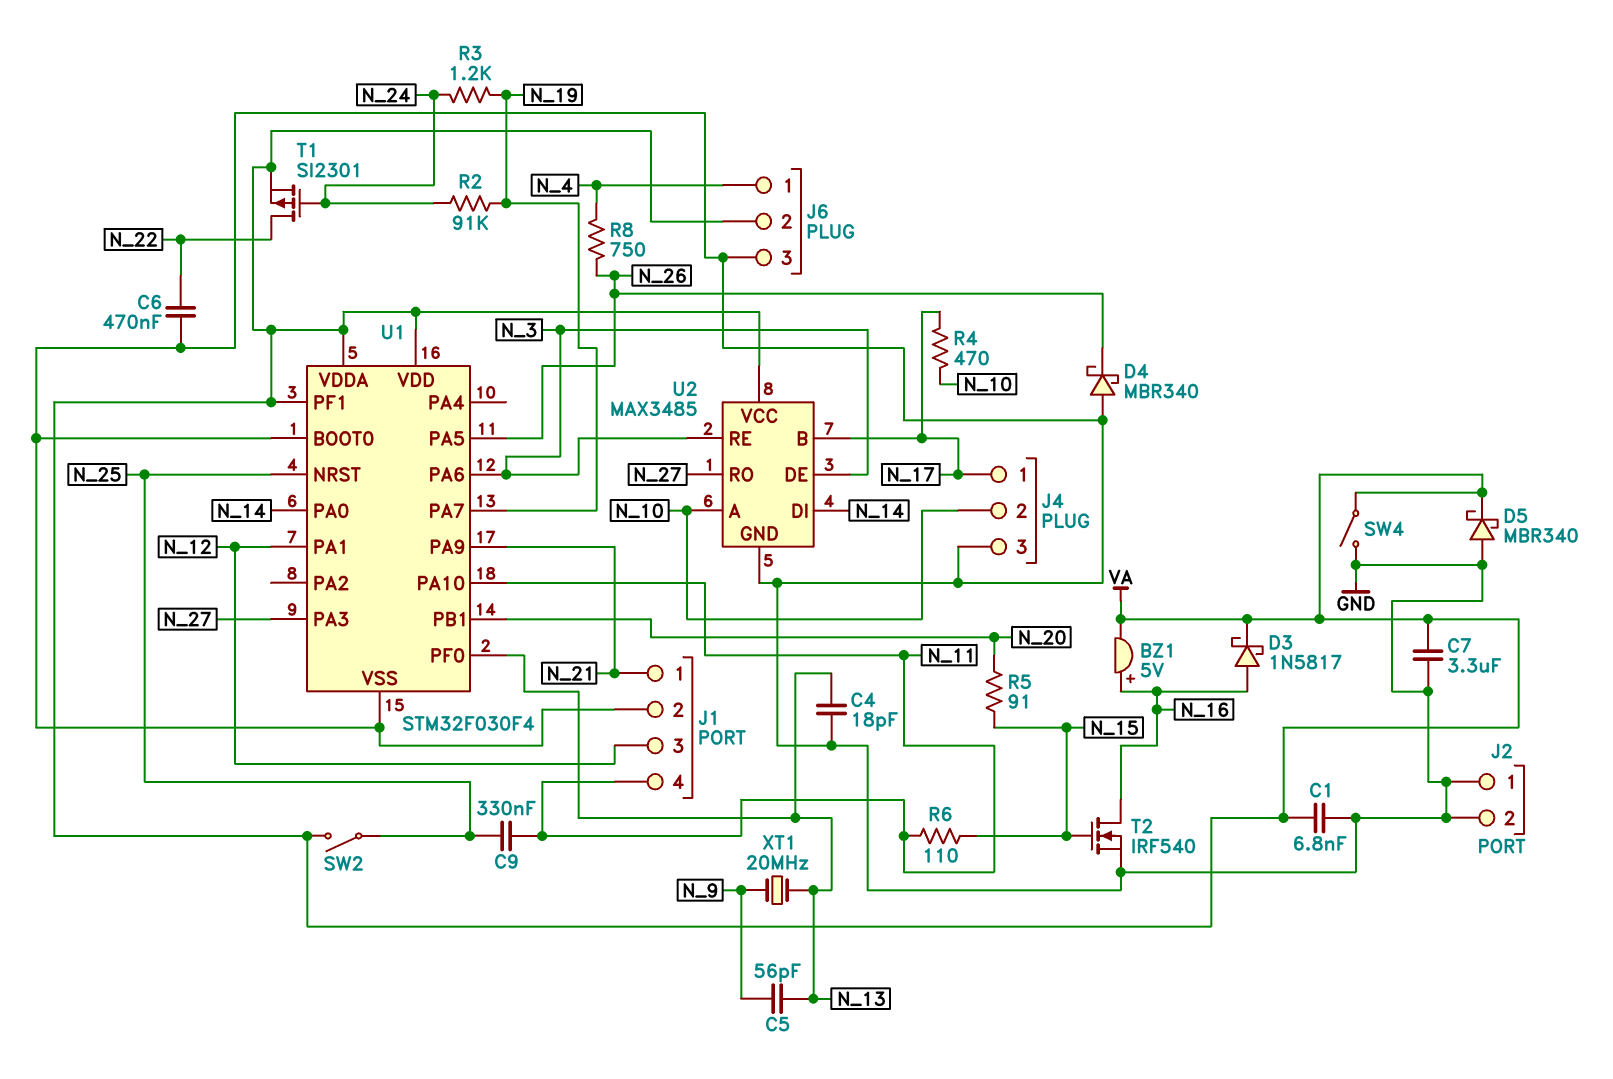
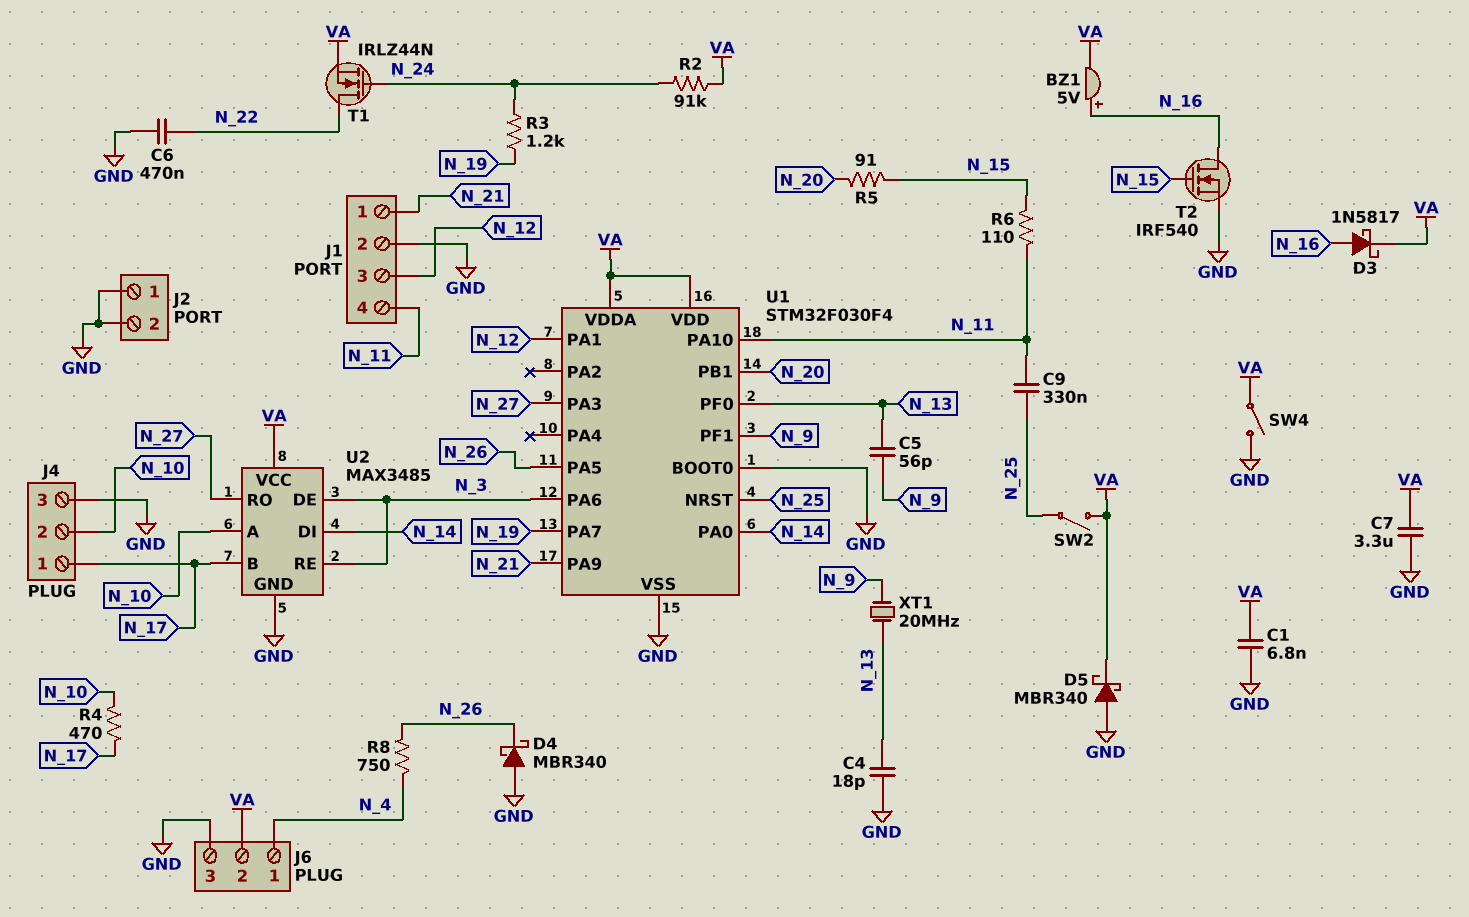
R2: 91k (N_19, N_24) -> 91k (N_24, VA)
T1: PMOS SI2301 (G N_24, D N_22, S VA) -> NMOS IRLZ44N (G N_24, D N_22, S VA)
U1 pin PF1: VA -> N_9

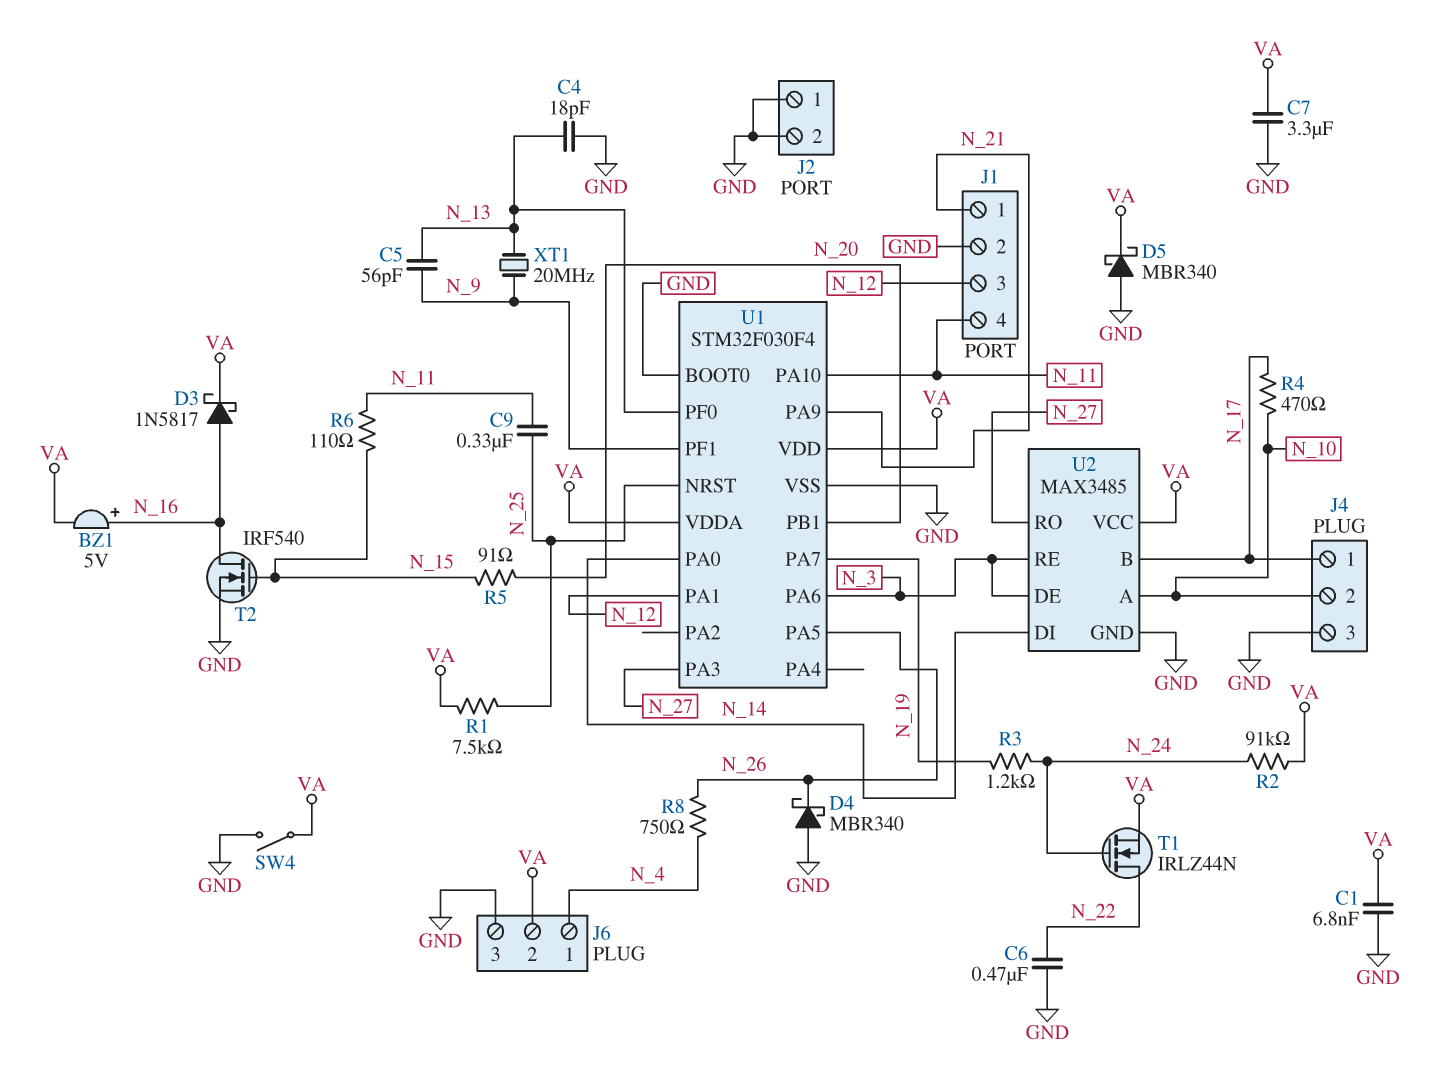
R1: none -> 7.5k (N_25, VA)
SW2: switch (N_25, VA) -> none

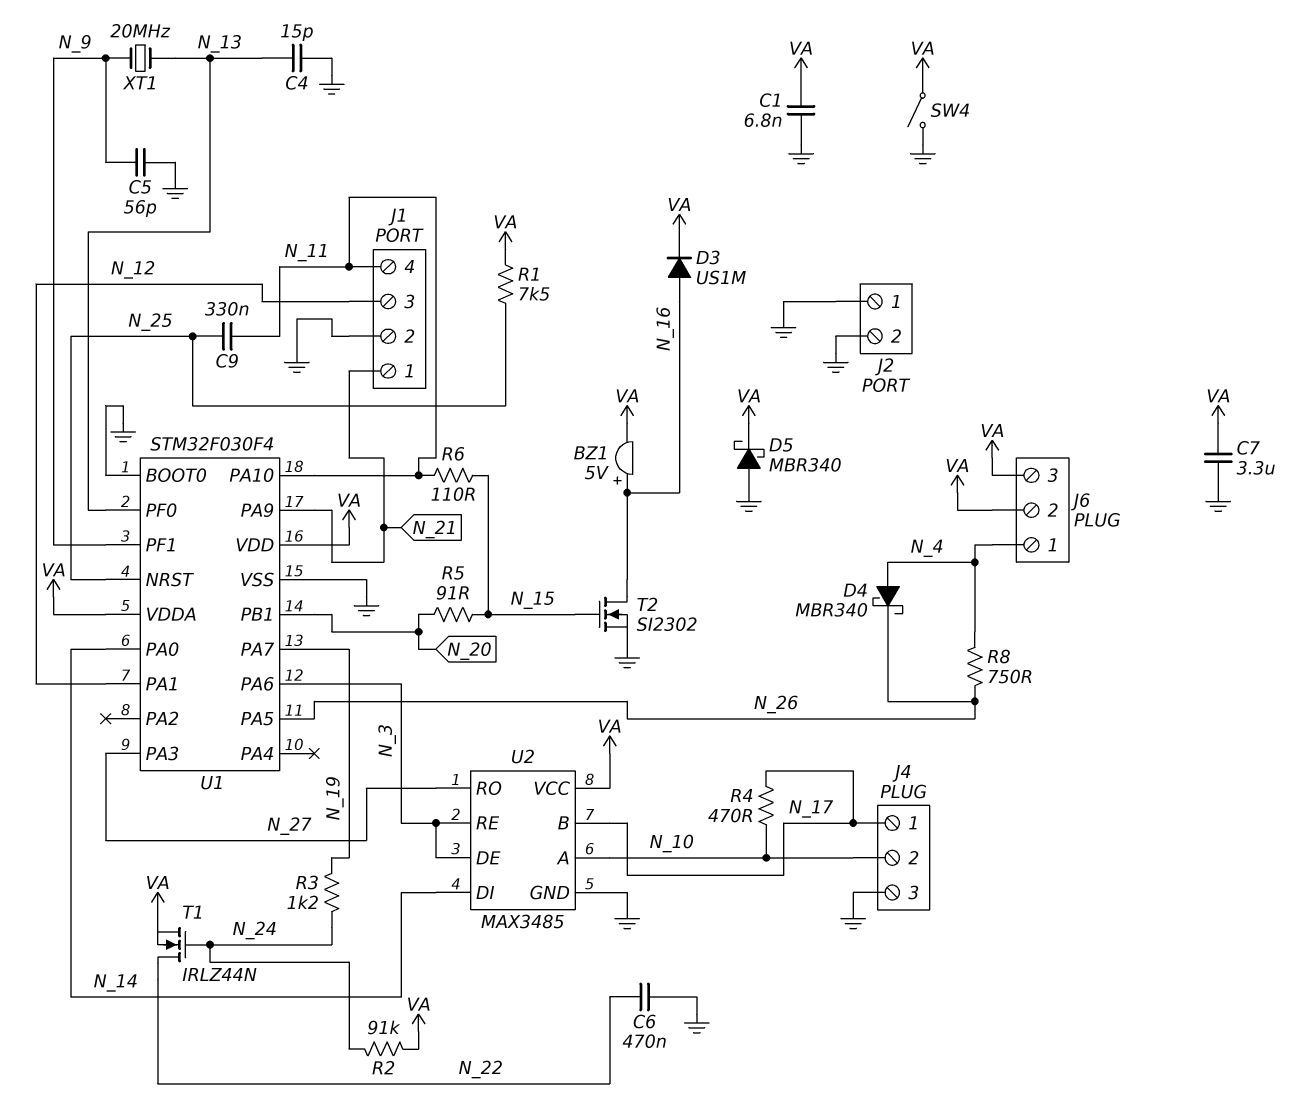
C4: 18pF (GND, N_13) -> 15pF (GND, N_13)
C5: 56pF (N_9, N_13) -> 56pF (GND, N_9)
D3: schottky 1N5817 (A N_16, K VA) -> diode US1M (A N_16, K VA)
D4: schottky MBR340 (A GND, K N_26) -> schottky MBR340 (A N_4, K N_26)
J6 pin 3: GND -> VA
T2: NMOS IRF540 (G N_15, D N_16, S GND) -> NMOS SI2302 (G N_15, D N_16, S GND)

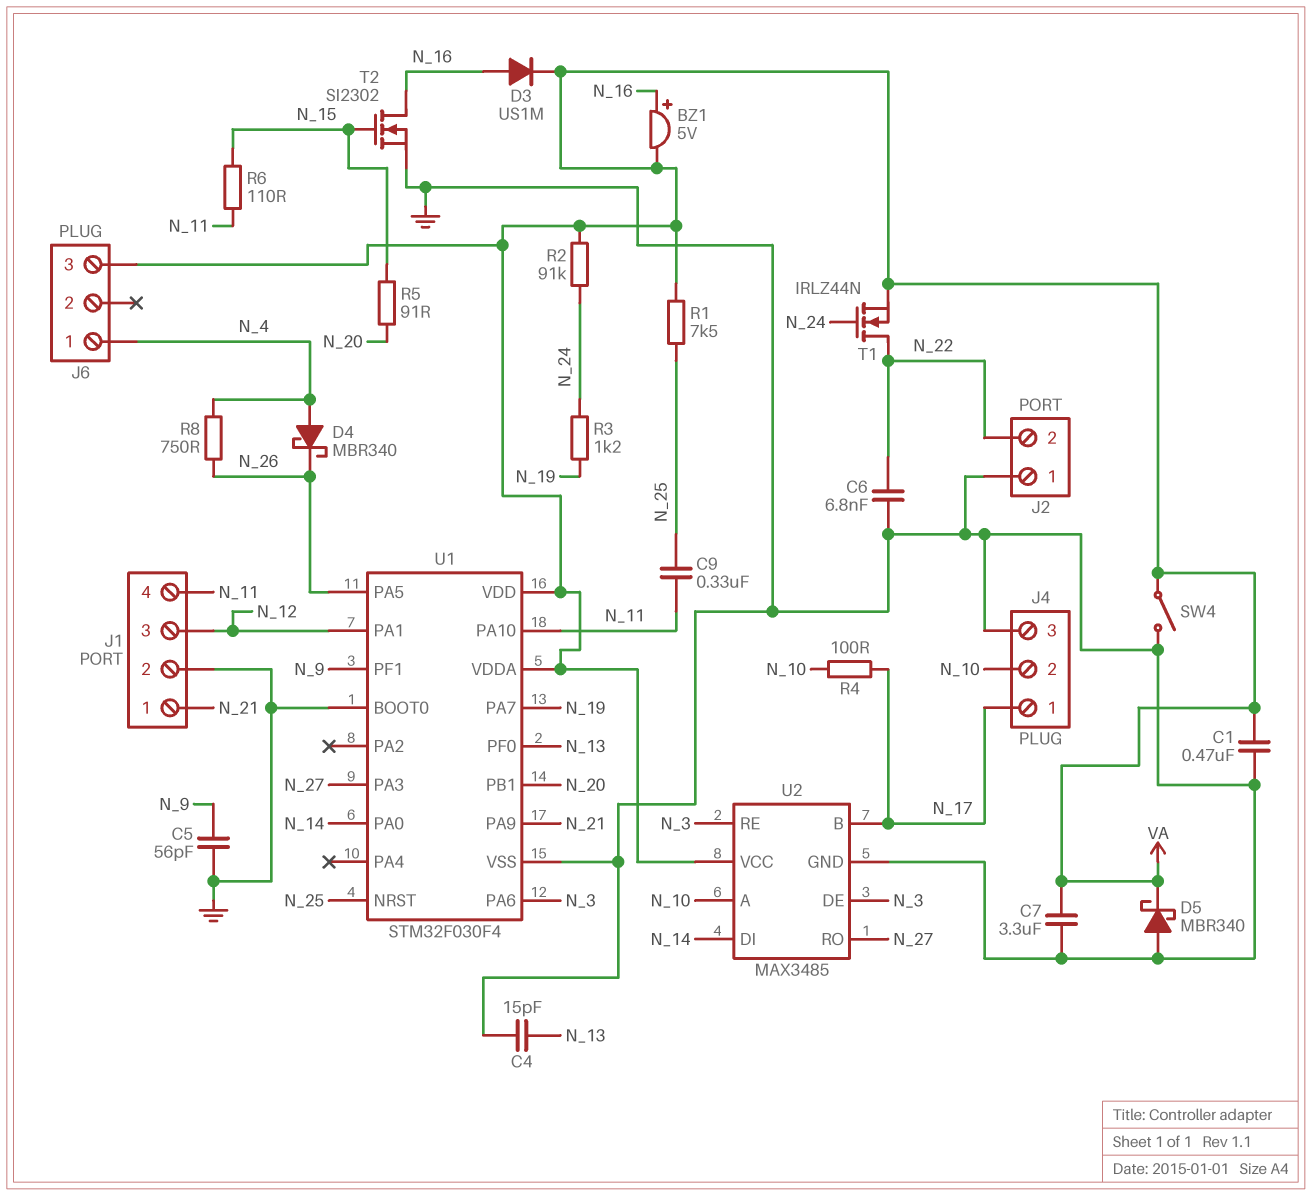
C1: 6.8nF (GND, VA) -> 470nF (GND, VA)
C6: 470nF (GND, N_22) -> 6.8nF (GND, N_22)
J2 pin 2: GND -> N_22
J6 pin 2: VA -> none
R4: 470 (N_10, N_17) -> 100 (N_10, N_17)
XT1: 20MHz (N_9, N_13) -> none

